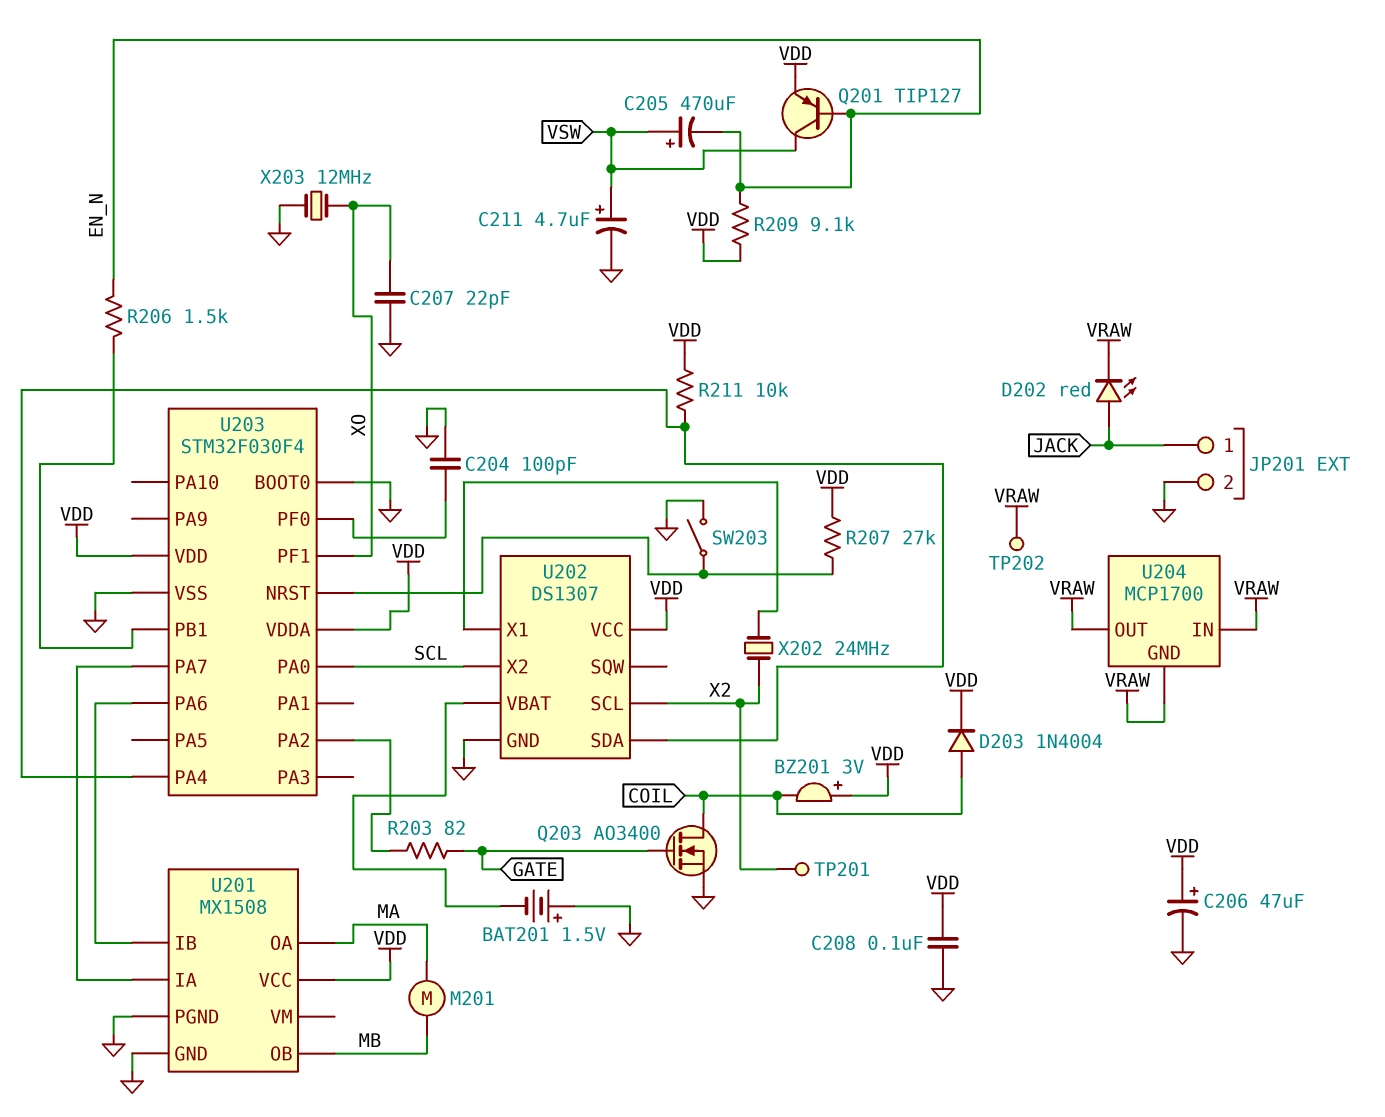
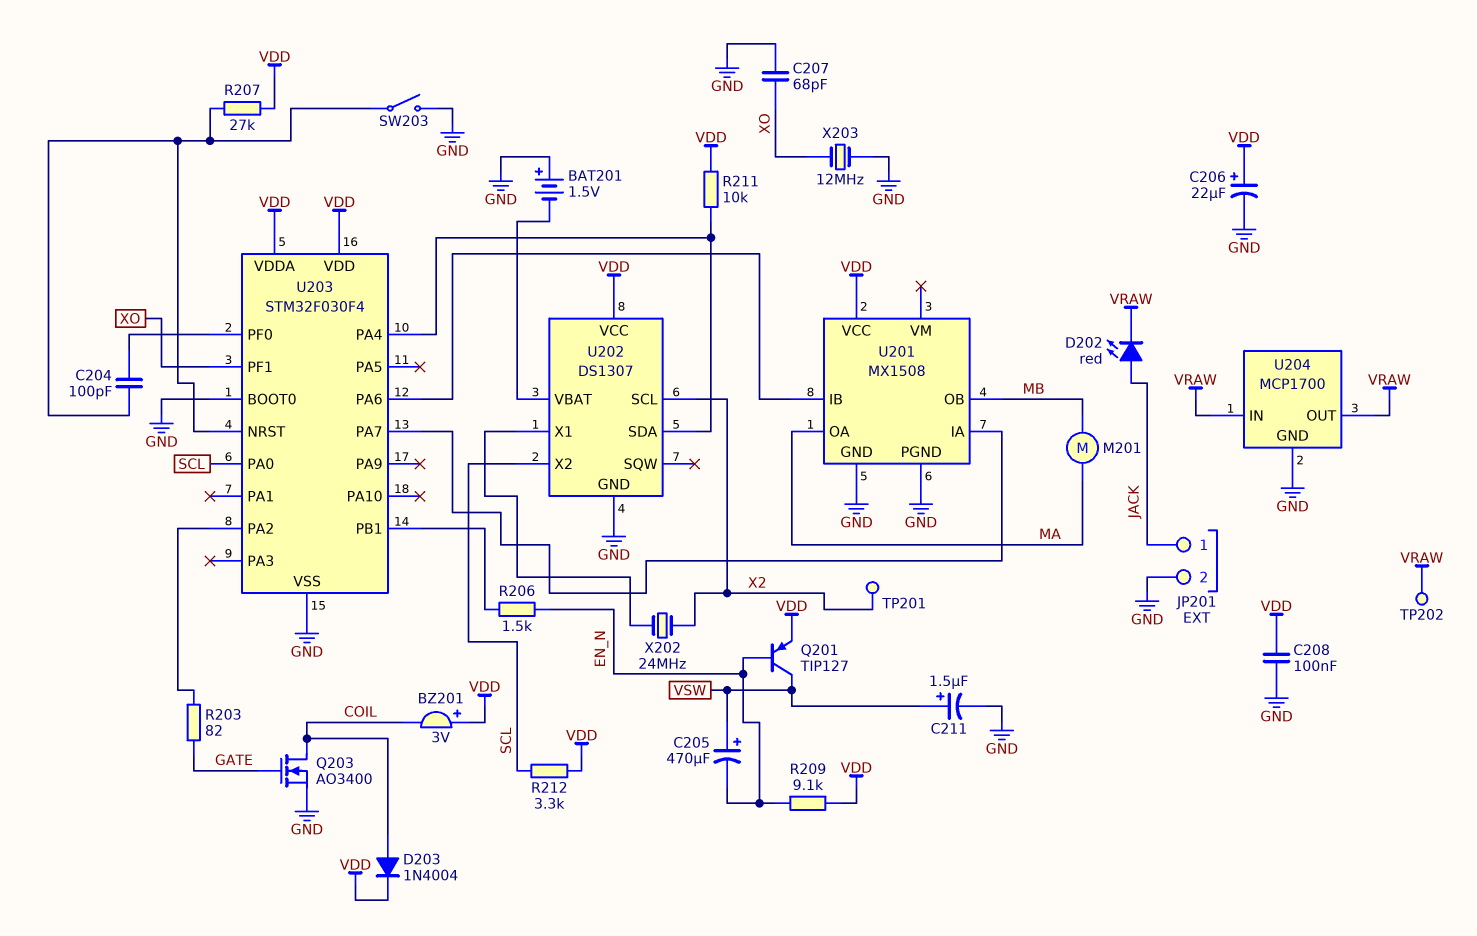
C204: 100pF (GND, U203/PF0) -> 100pF (U203/NRST, U203/PF0)
C206: 47uF (plus VDD, minus GND) -> 22uF (plus VDD, minus GND)
C207: 22pF (GND, XO) -> 68pF (GND, XO)
C211: 4.7uF (plus VSW, minus GND) -> 1.5uF (plus VSW, minus GND)
R212: none -> 3.3k (SCL, VDD)
U204 pin GND: VRAW -> GND

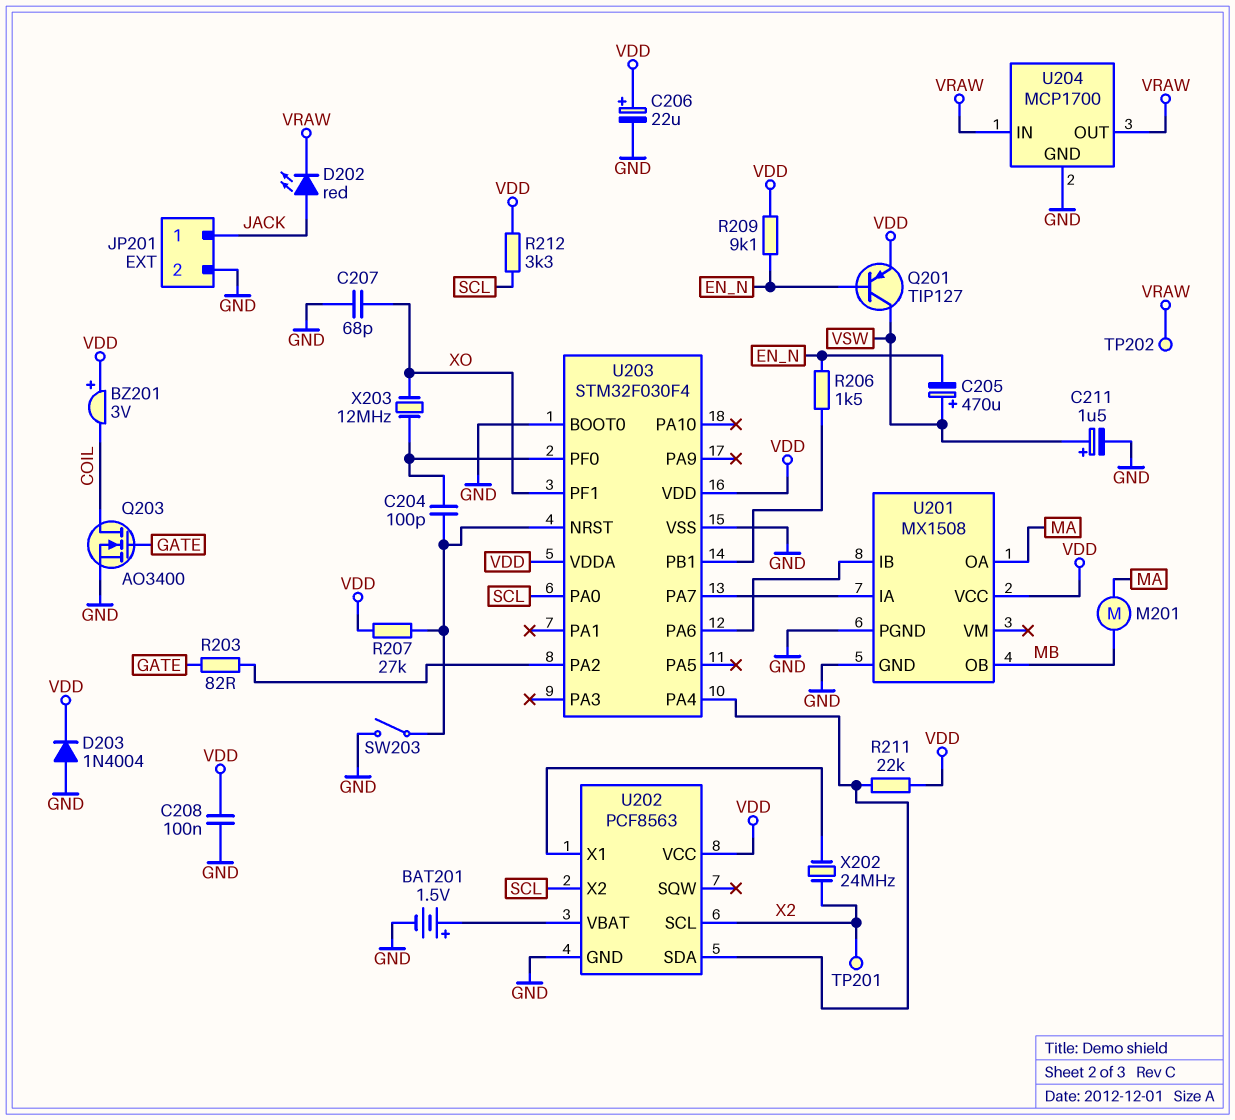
BAT201: 1.5V (plus GND, minus U202/VBAT) -> 1.5V (plus U202/VBAT, minus GND)
D203: diode 1N4004 (A COIL, K VDD) -> diode 1N4004 (A GND, K VDD)
R211: 10k (U202/SDA, VDD) -> 22k (U202/SDA, VDD)
U202: DS1307 -> PCF8563
X203: 12MHz (GND, XO) -> 12MHz (U203/PF0, XO)

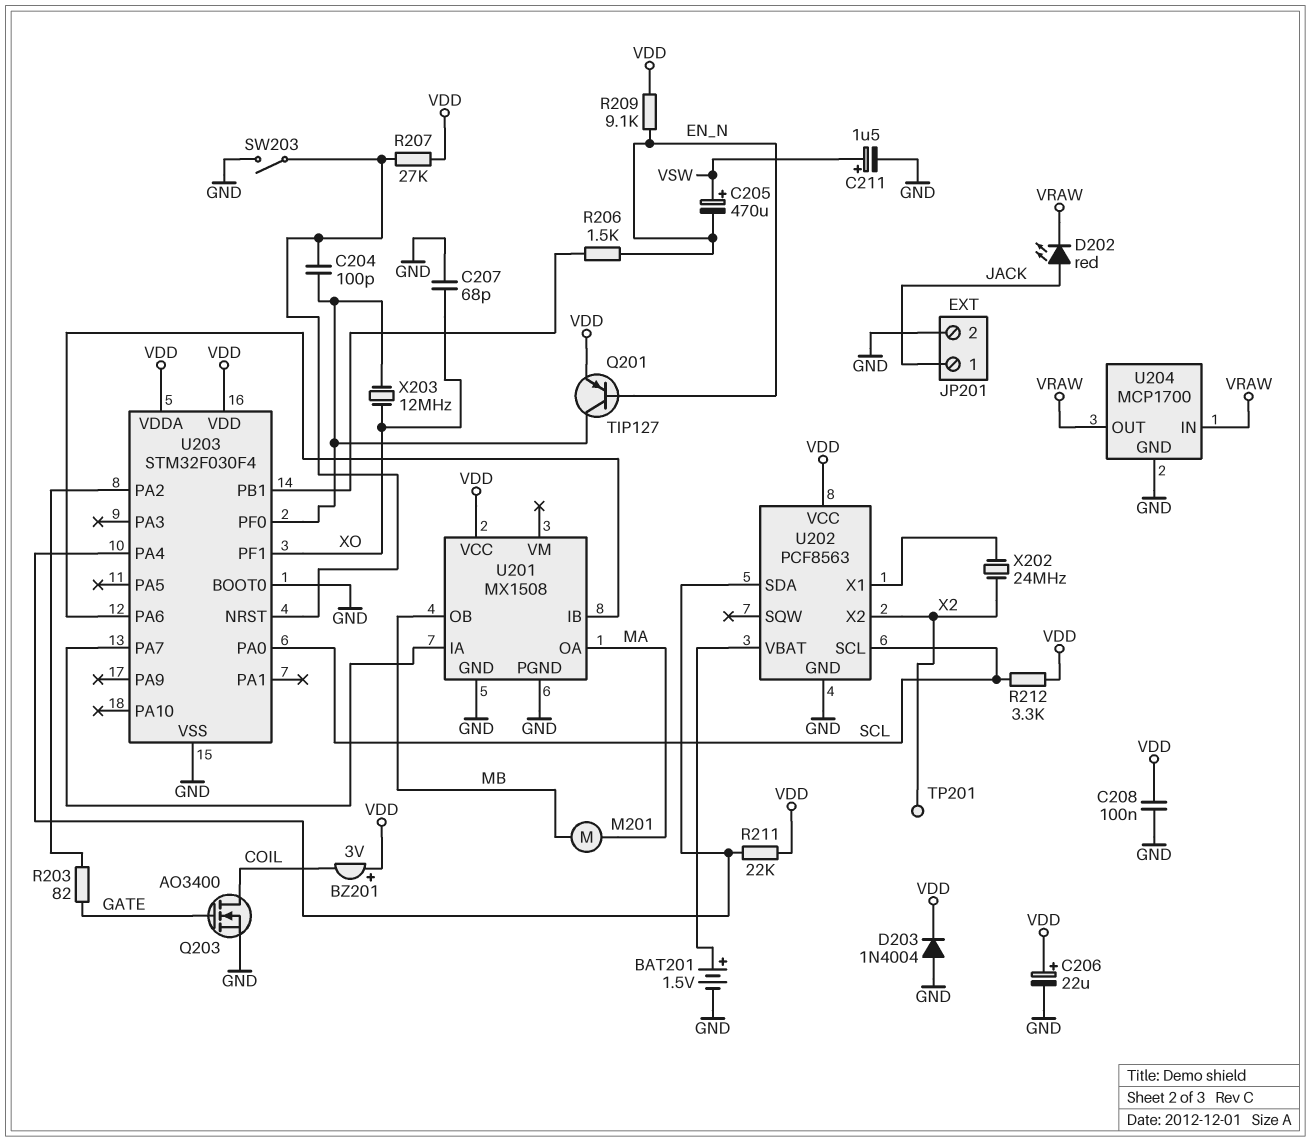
Q201: PNP TIP127 (B EN_N, C VSW, E VDD) -> PNP TIP127 (B EN_N, C U203/PF0, E VDD)
TP202: test point (VRAW) -> none
U202 pin SCL: X2 -> SCL
U202 pin X2: SCL -> X2

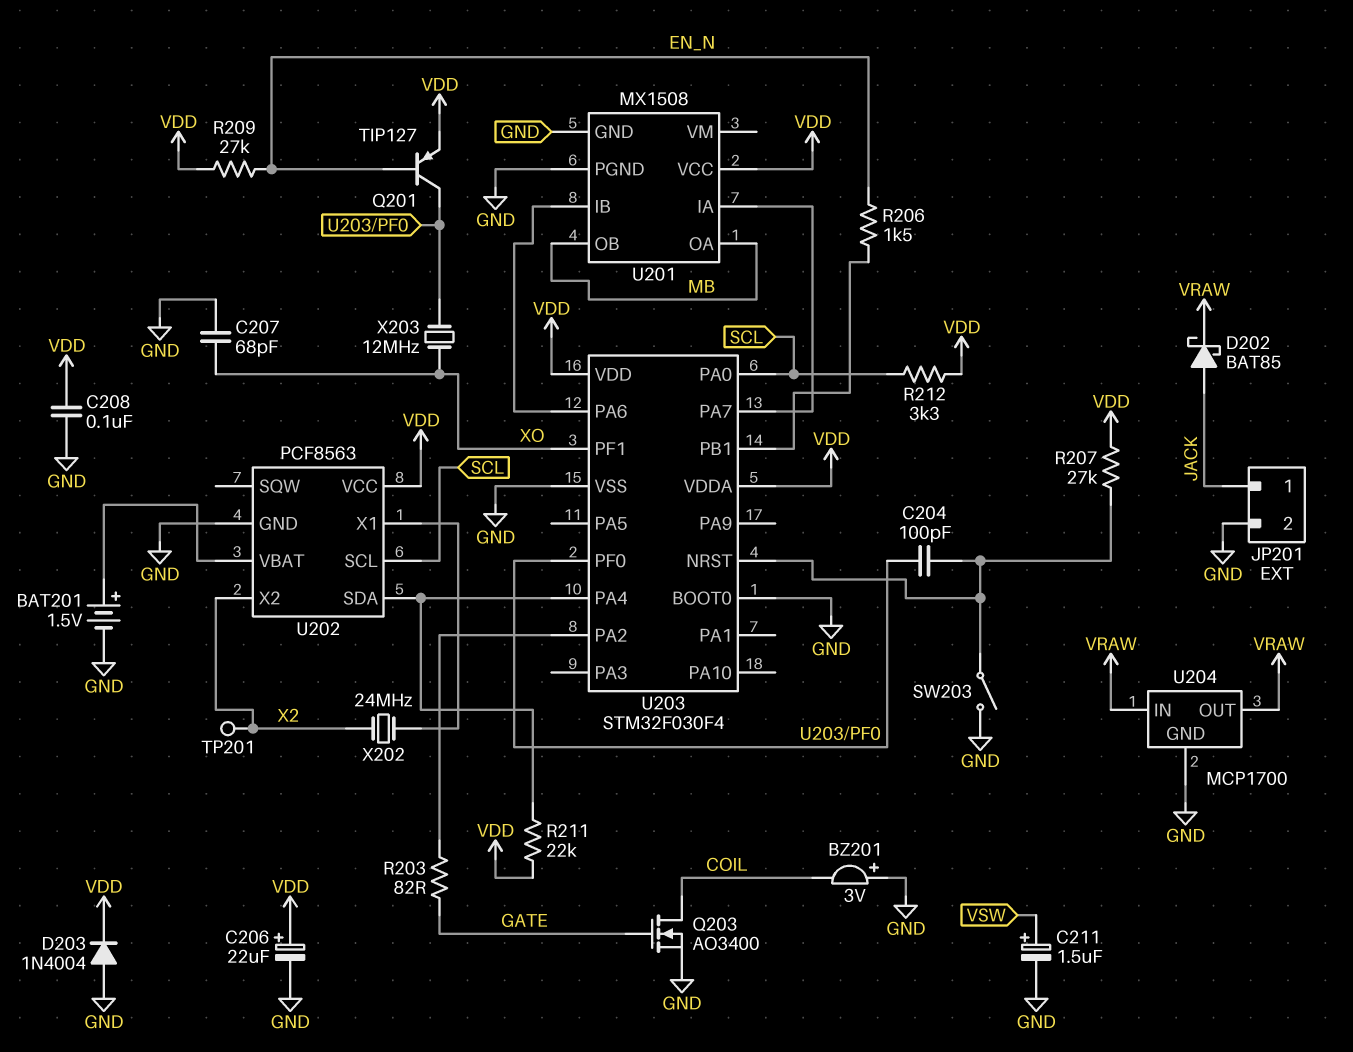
BZ201: buzzer 3V (plus VDD, minus COIL) -> buzzer 3V (plus GND, minus COIL)
C205: 470uF (plus VSW, minus EN_N) -> none
D202: LED red (A JACK, K VRAW) -> schottky BAT85 (A JACK, K VRAW)
M201: motor (MA, MB) -> none
R209: 9.1k (EN_N, VDD) -> 27k (EN_N, VDD)
U201 pin OA: MA -> MB

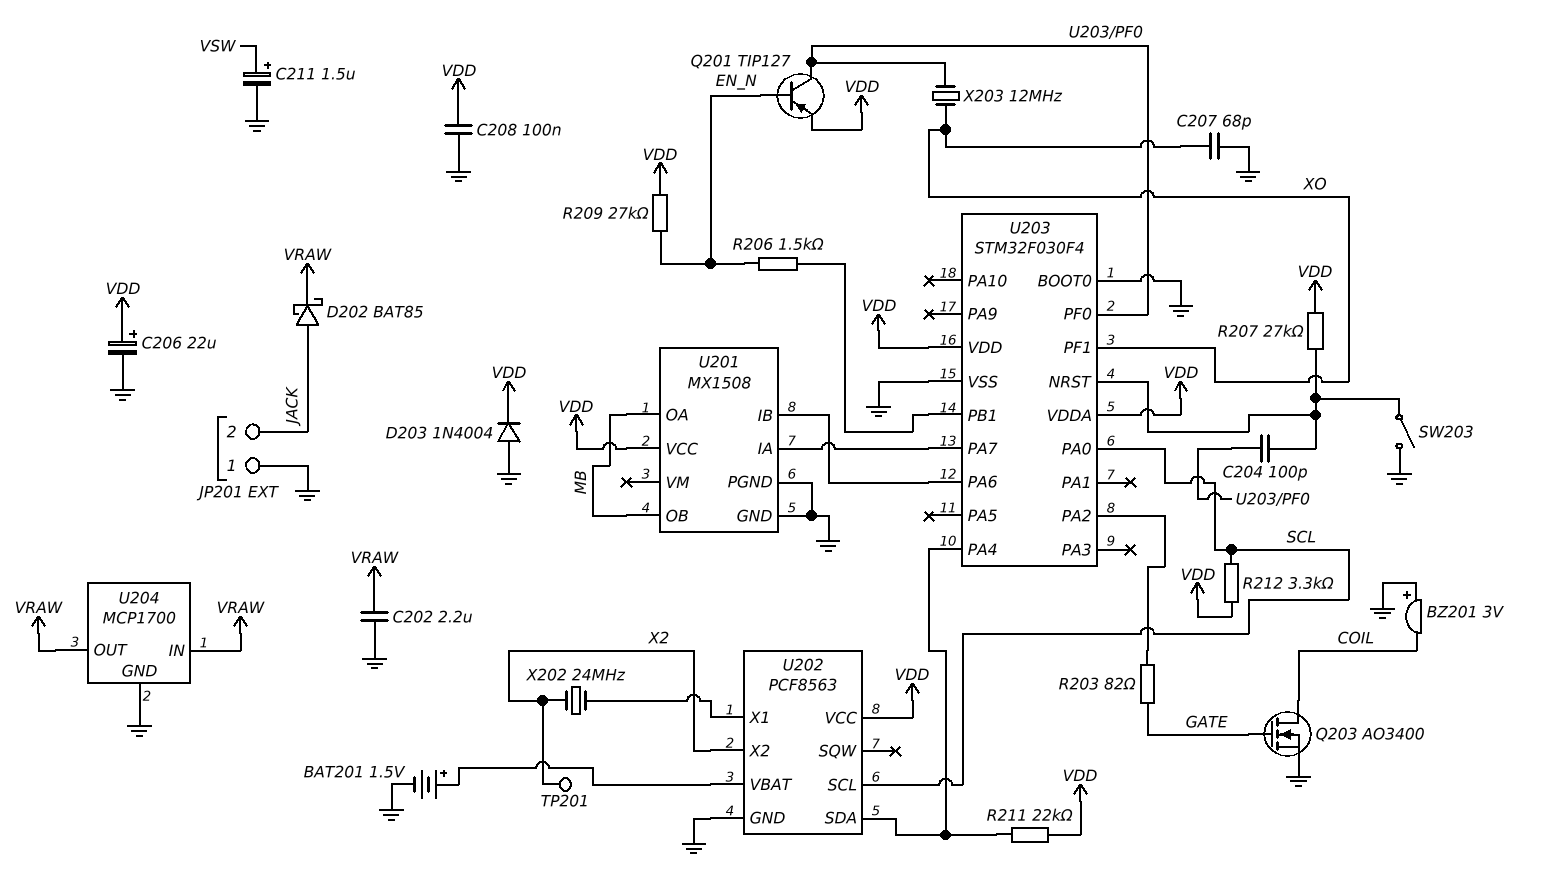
C202: none -> 2.2uF (GND, VRAW)
JP201 pin 1: JACK -> GND
JP201 pin 2: GND -> JACK

